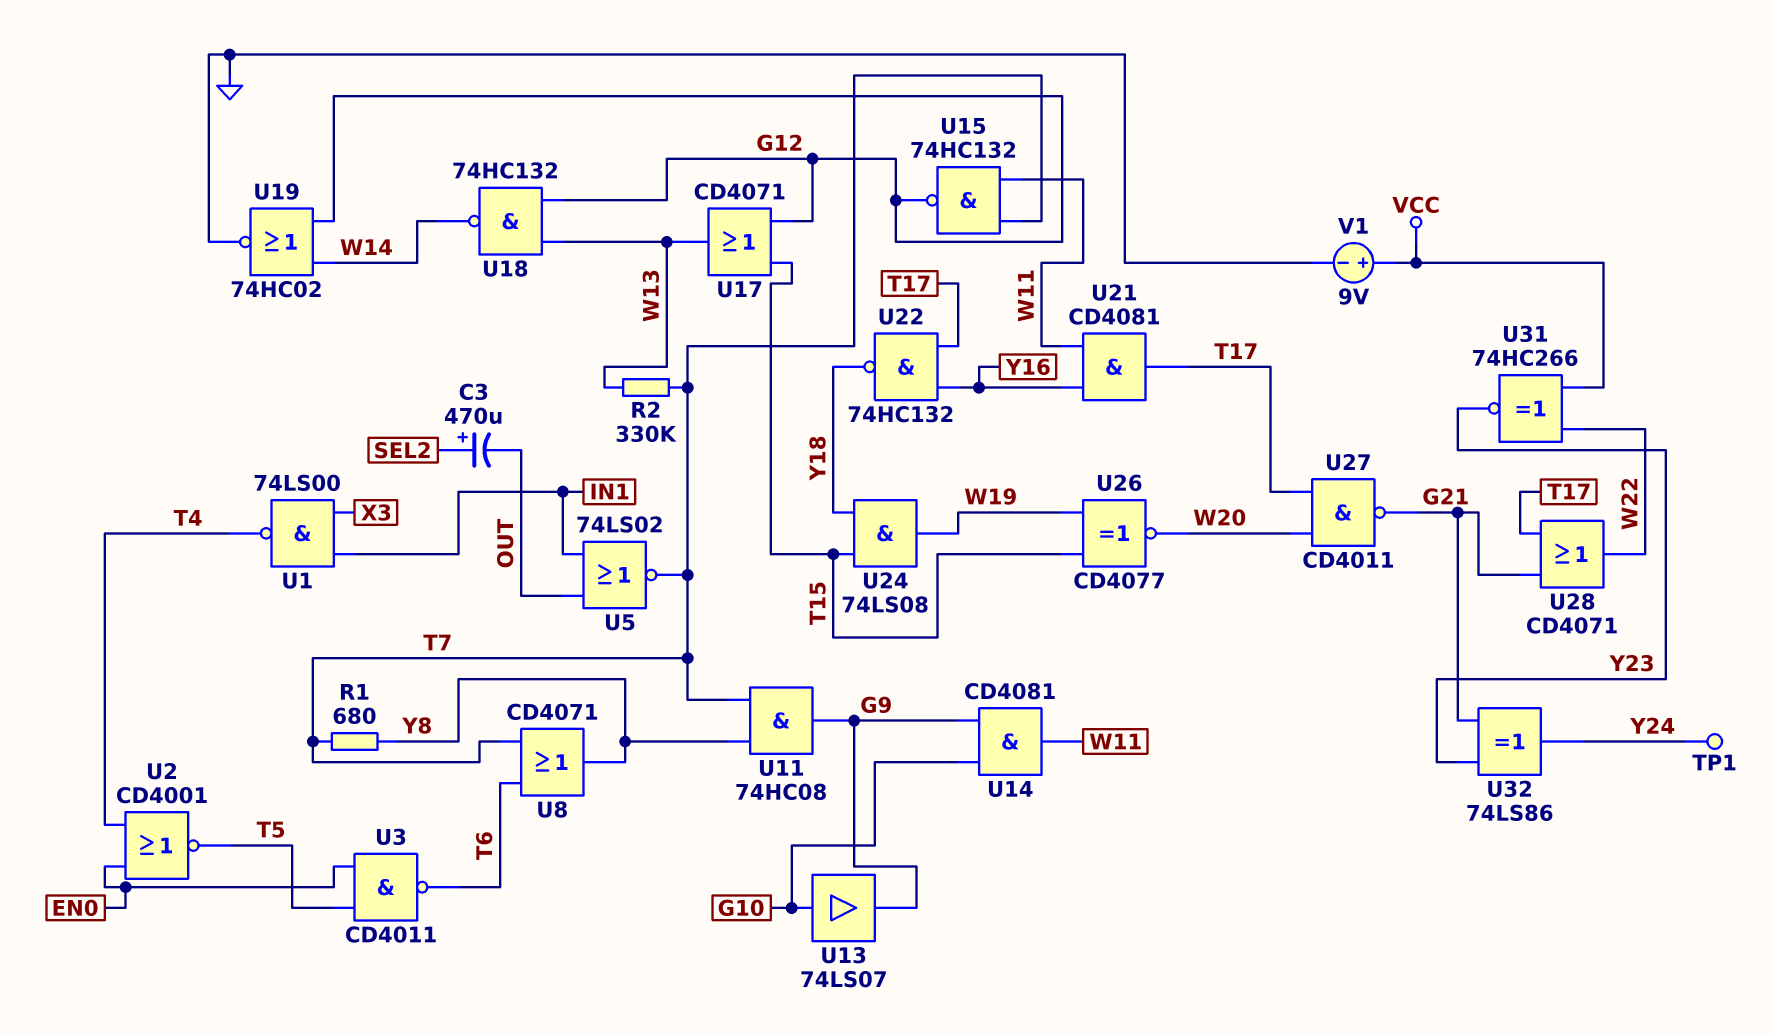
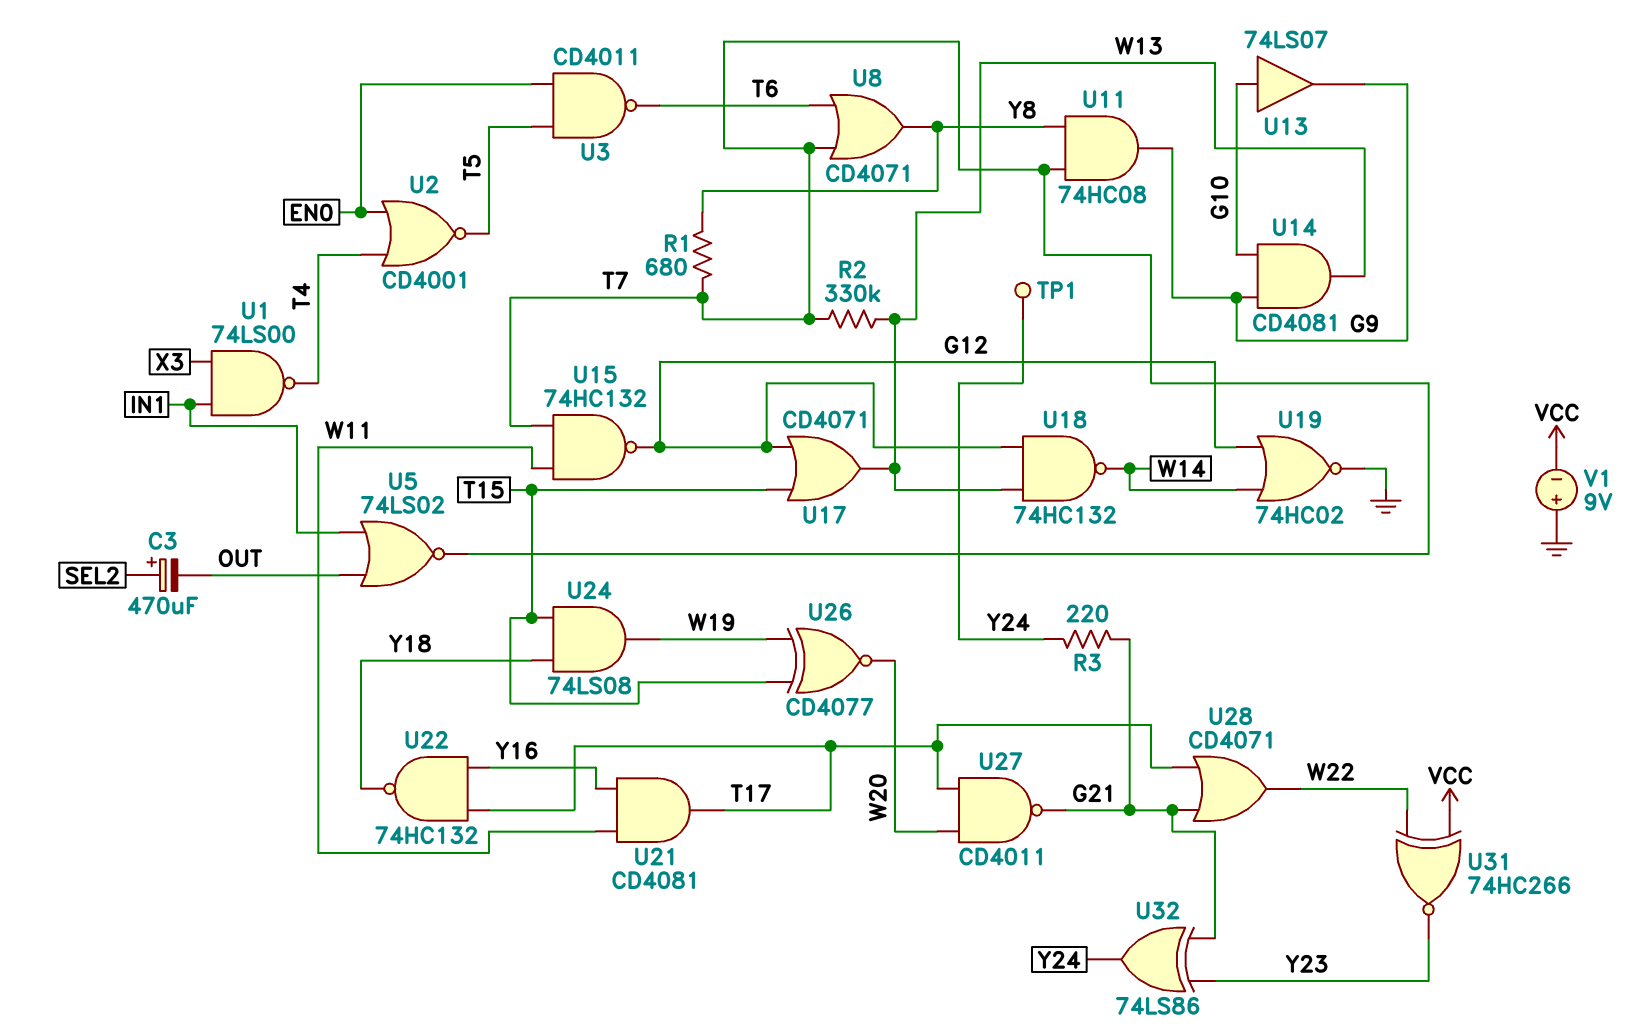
R3: none -> 220 (G21, Y24)
U14: AND CD4081 (in G9, in G10, out W11) -> AND CD4081 (in G9, in G10, out W13)
V1: 9V (plus VCC, minus GND) -> 9V (plus GND, minus VCC)

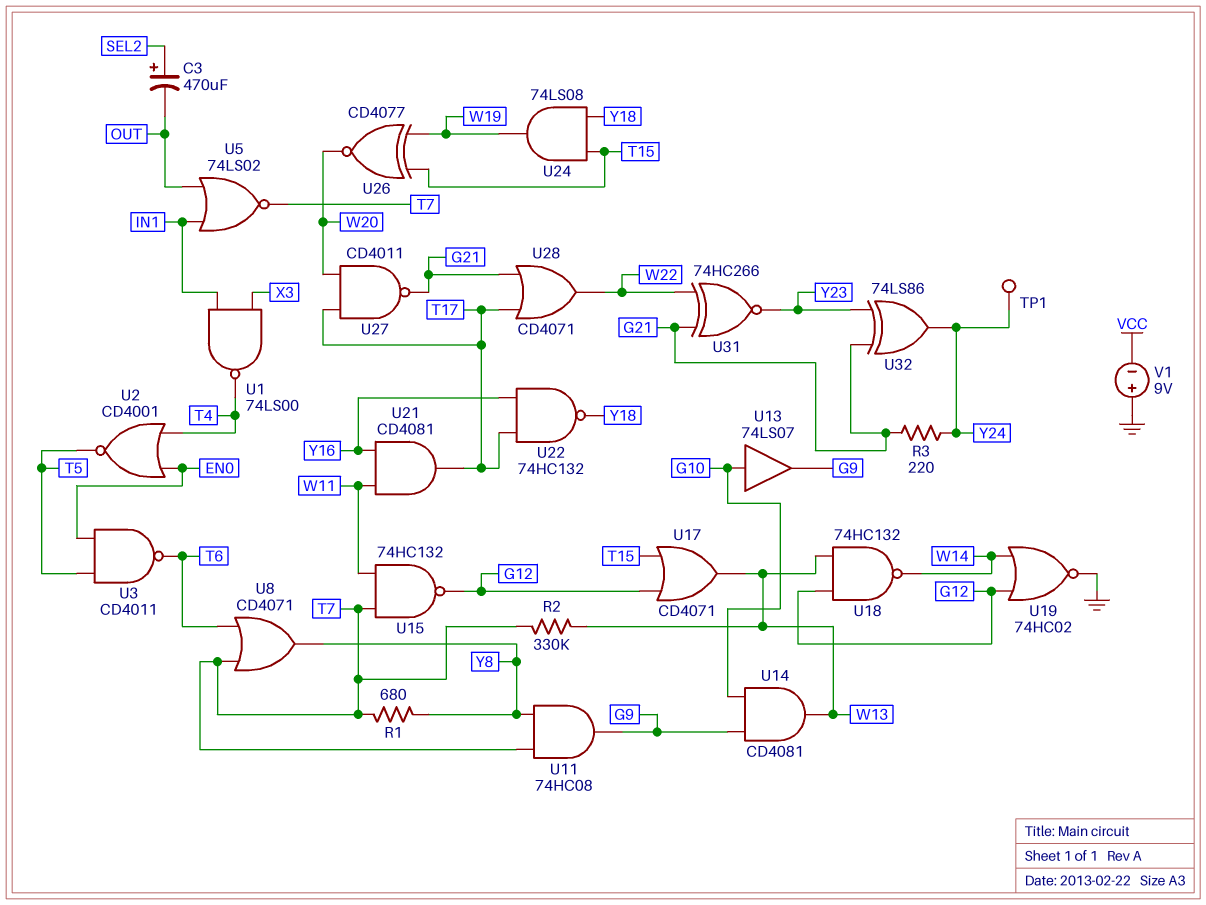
U31: XNOR 74HC266 (in VCC, in W22, out Y23) -> XNOR 74HC266 (in G21, in W22, out Y23)

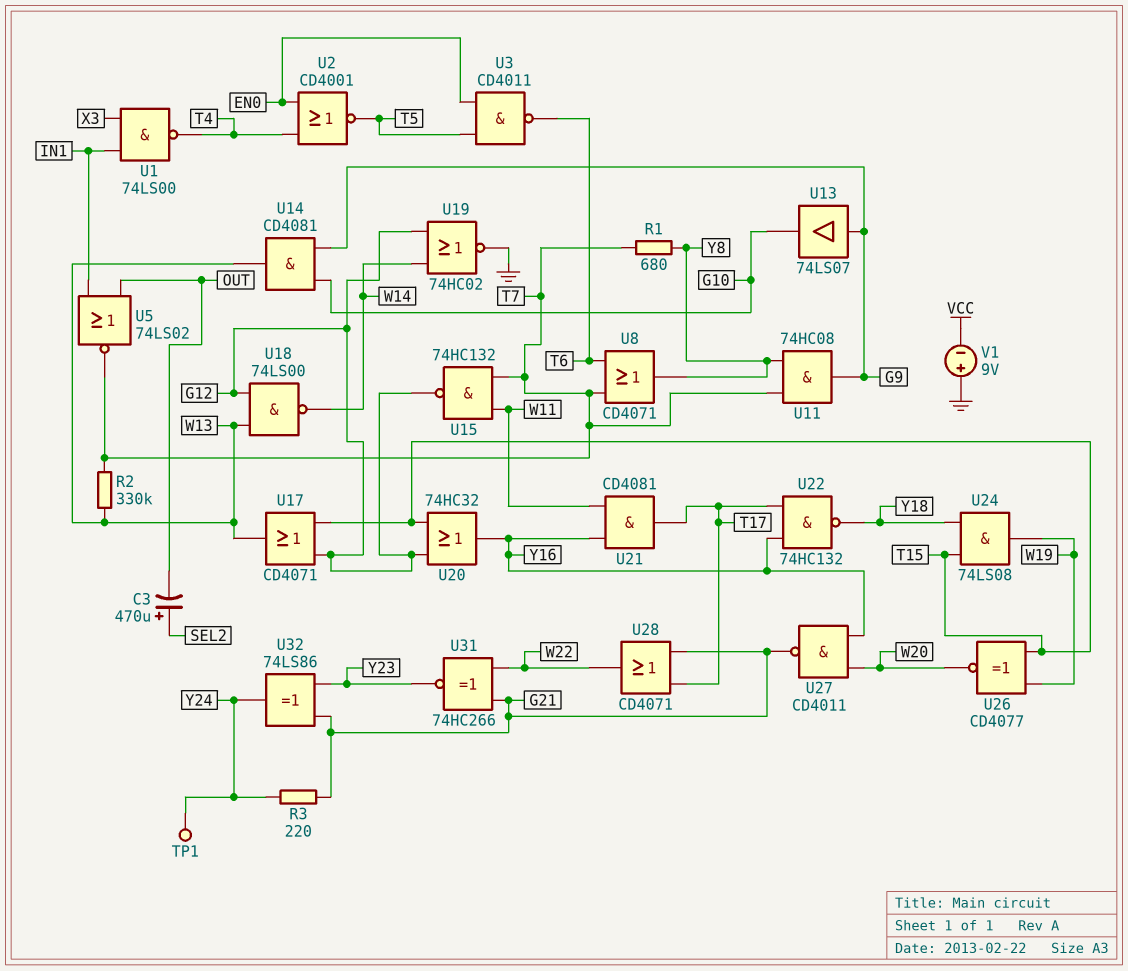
U13: buffer 74LS07 (in G10, out G9) -> buffer 74LS07 (in G9, out G10)
U18: NAND 74HC132 (in G12, in W13, out W14) -> NAND 74LS00 (in G12, in W13, out W14)
U20: none -> OR 74HC32 (in G12, in T15, out Y16)
U27: NAND CD4011 (in T17, in W20, out G21) -> NAND CD4011 (in W20, in Y16, out G21)

